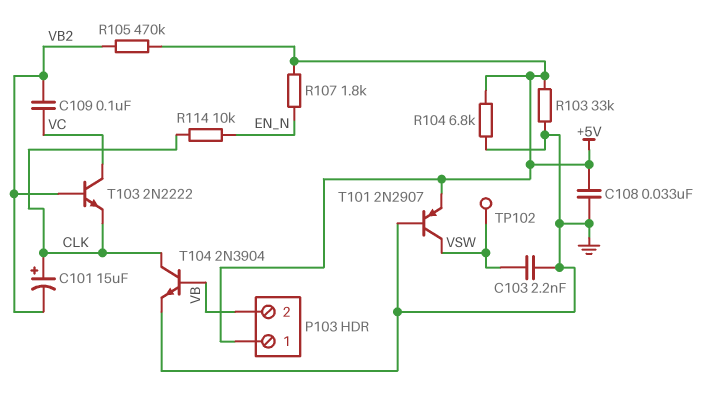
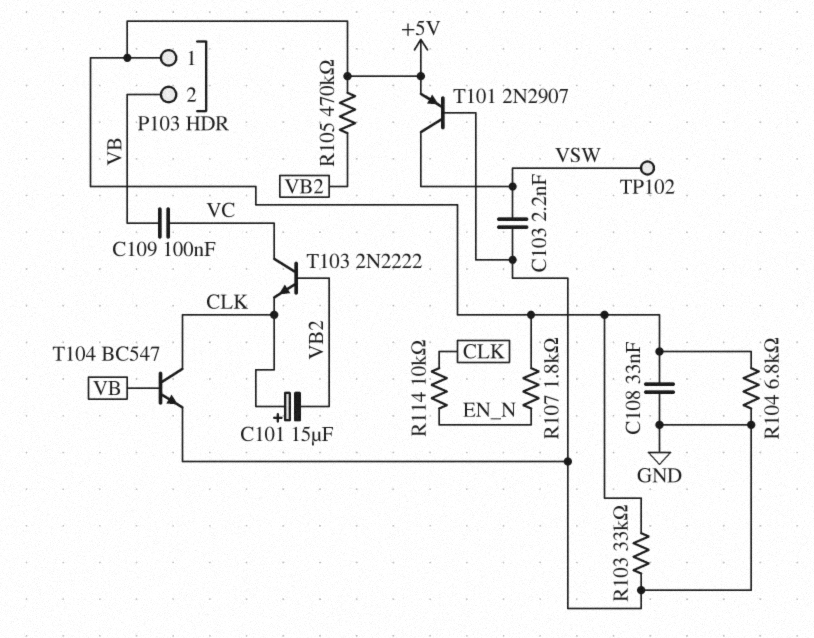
C109: 100nF (VB2, VC) -> 100nF (VB, VC)
T104: NPN 2N3904 (B VB, C CLK, E GND) -> NPN BC547 (B VB, C CLK, E GND)

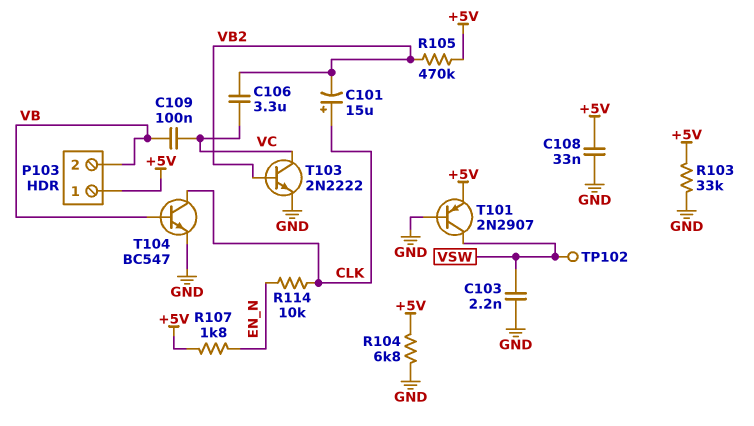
C106: none -> 3.3uF (VB2, VC)
T103: NPN 2N2222 (B VB2, C VC, E CLK) -> NPN 2N2222 (B VB2, C VC, E GND)

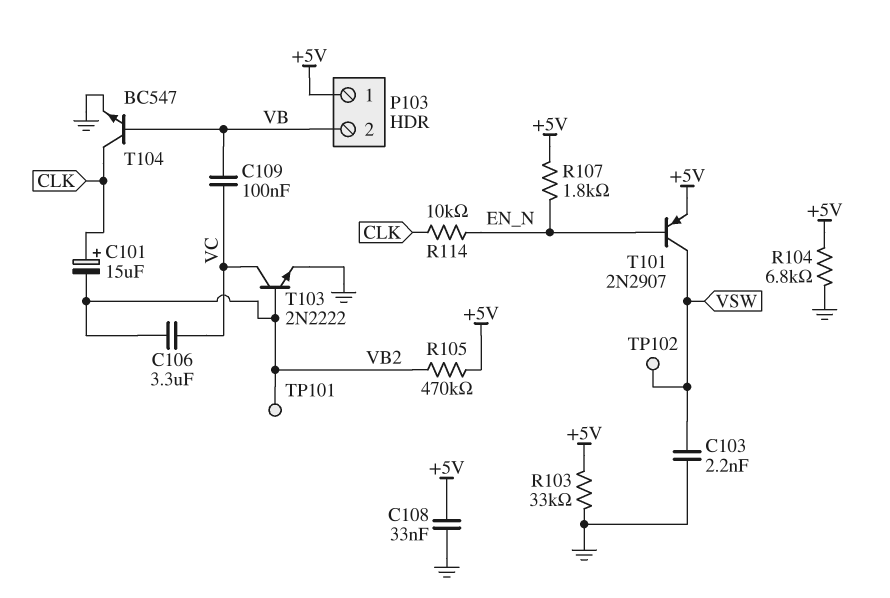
T101: PNP 2N2907 (B GND, C VSW, E +5V) -> PNP 2N2907 (B EN_N, C VSW, E +5V)
TP101: none -> test point (VB2)

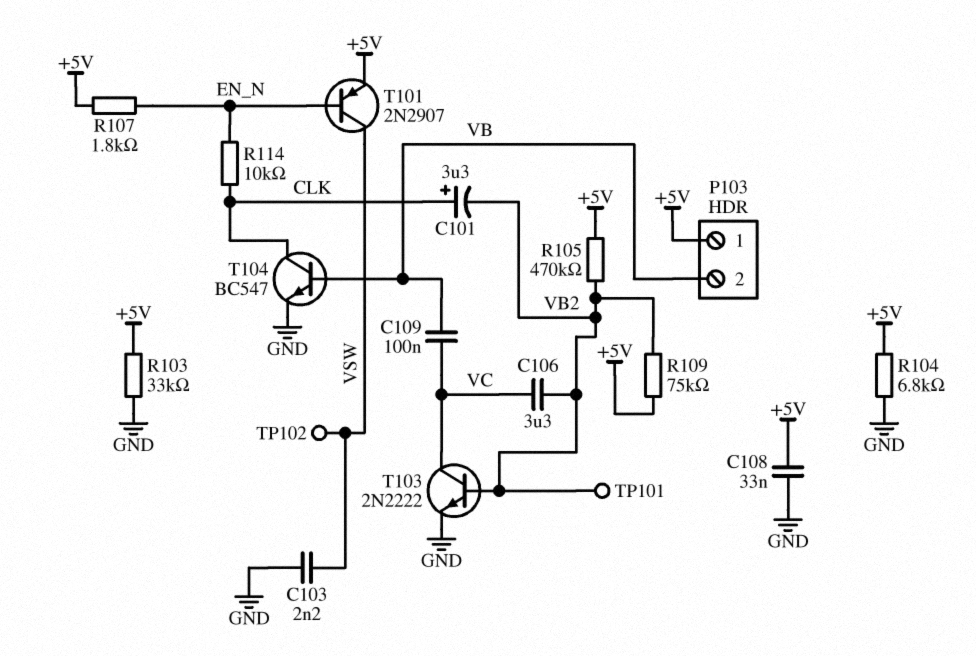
C101: 15uF (plus CLK, minus VB2) -> 3.3uF (plus CLK, minus VB2)
R109: none -> 75k (+5V, VB2)

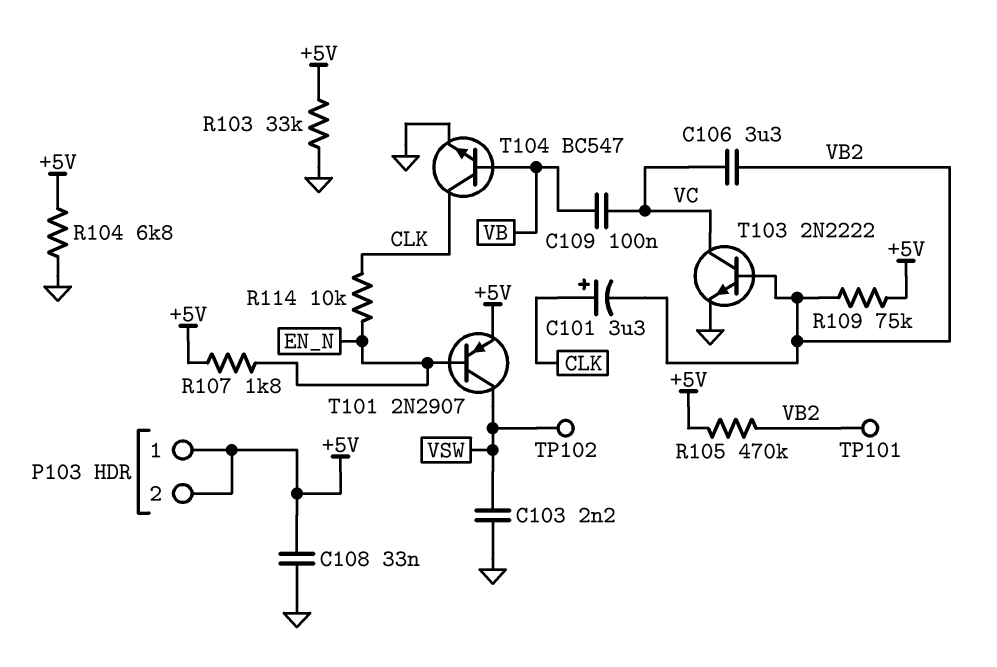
P103 pin 2: VB -> +5V

